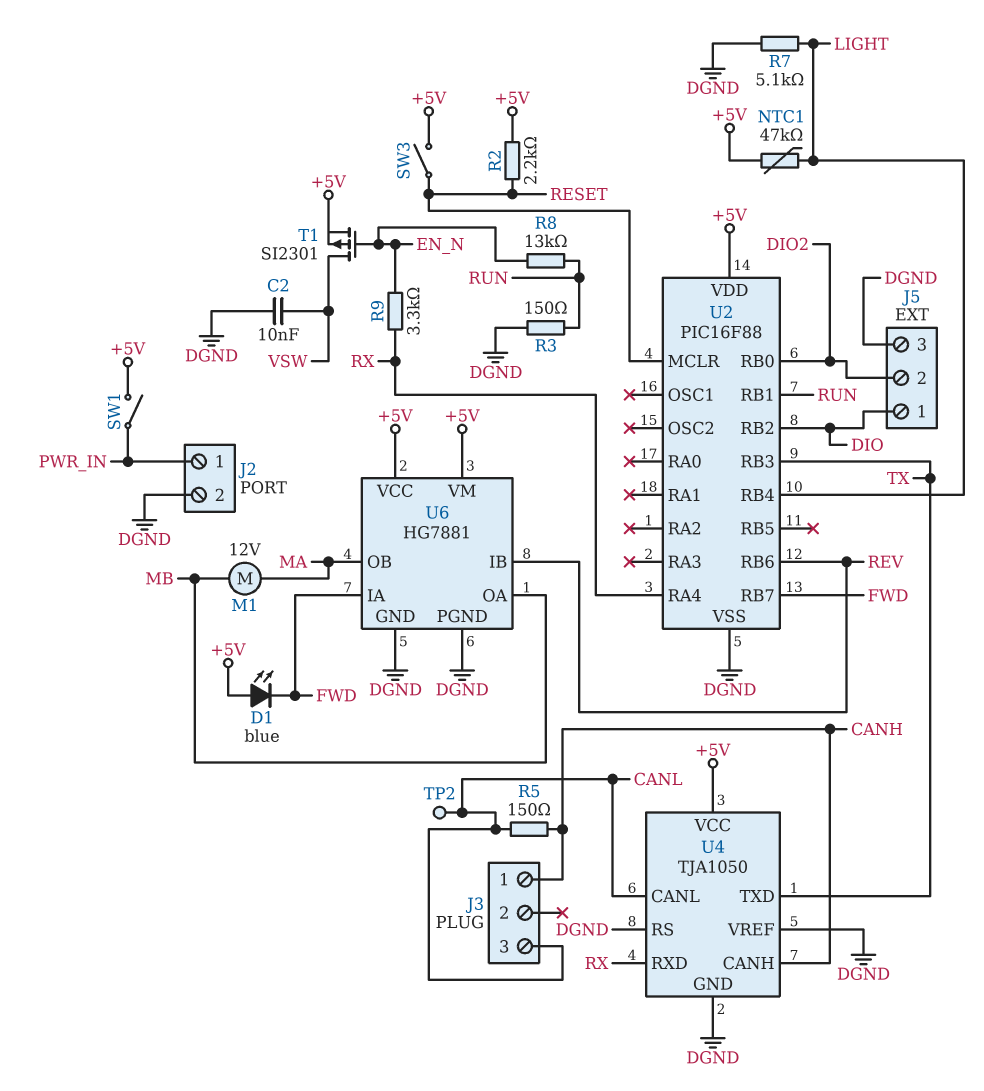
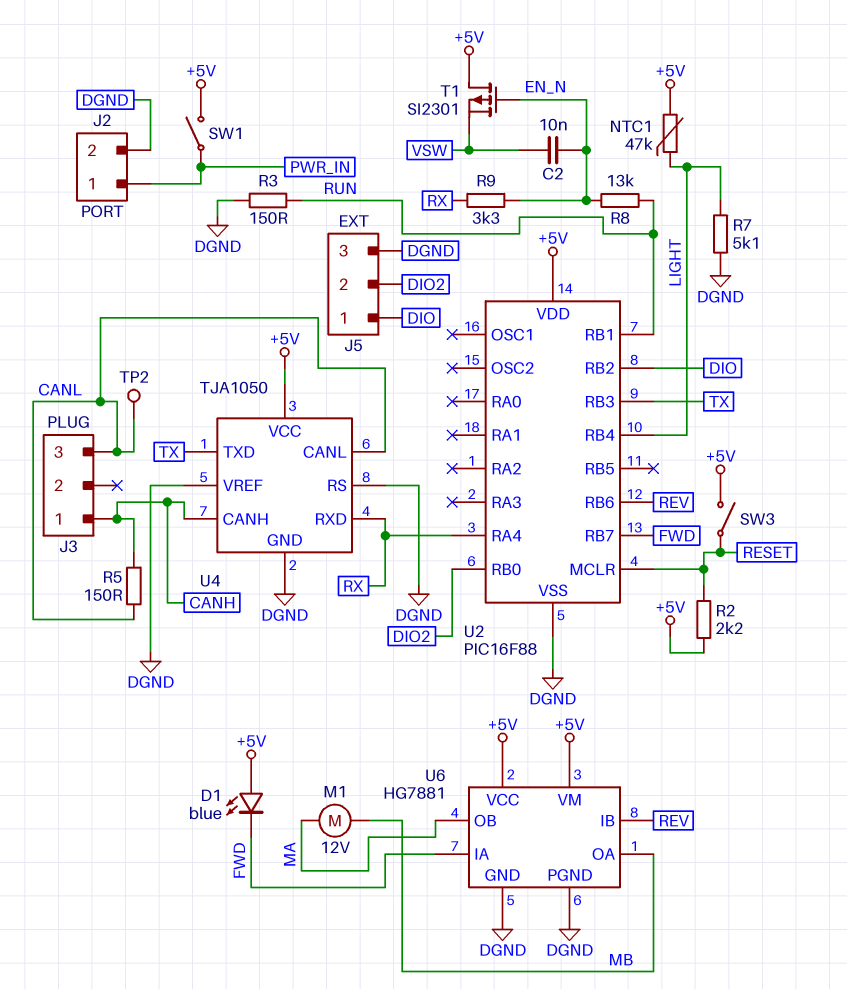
C2: 10nF (DGND, VSW) -> 10nF (EN_N, VSW)
T1: PMOS SI2301 (G EN_N, D VSW, S +5V) -> PMOS SI2301 (G EN_N, D +5V, S VSW)

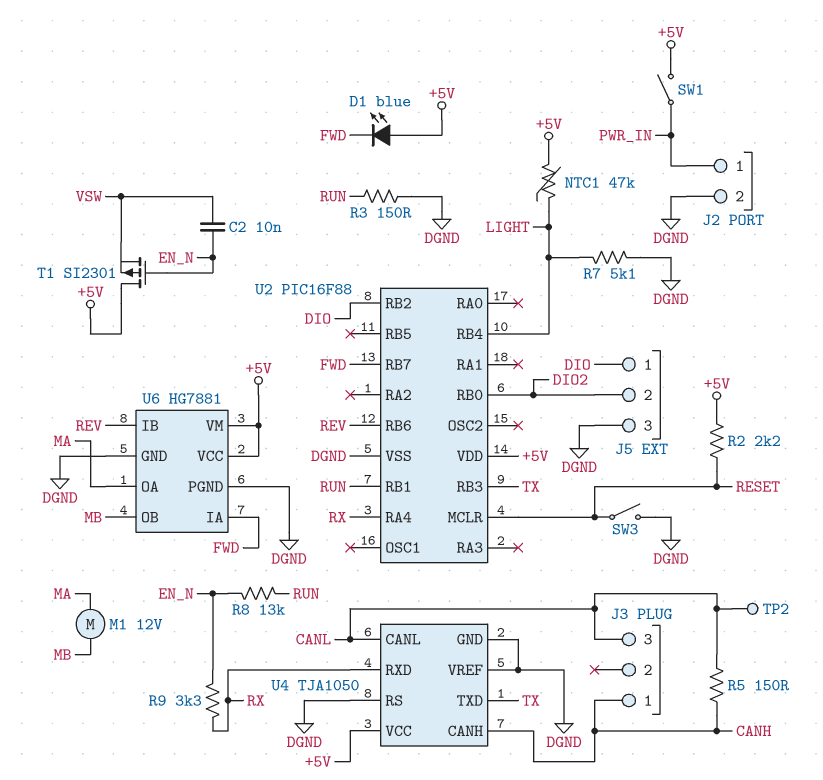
SW3: switch (+5V, RESET) -> switch (DGND, RESET)
U6 pin OA: MB -> MA
U6 pin OB: MA -> MB

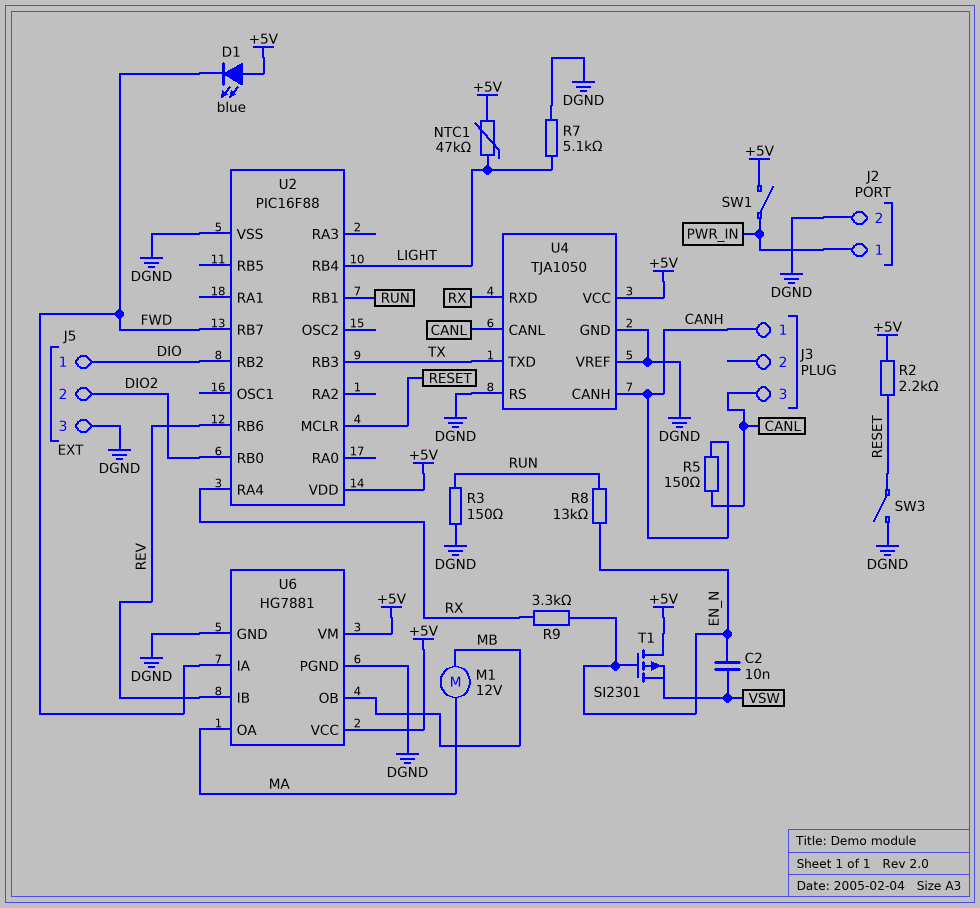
TP2: test point (CANL) -> none

